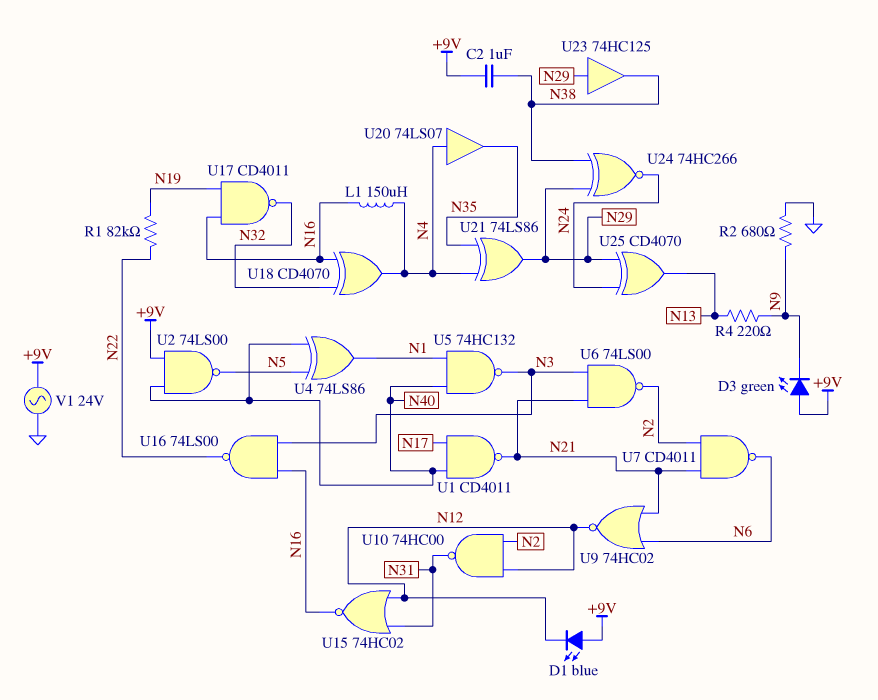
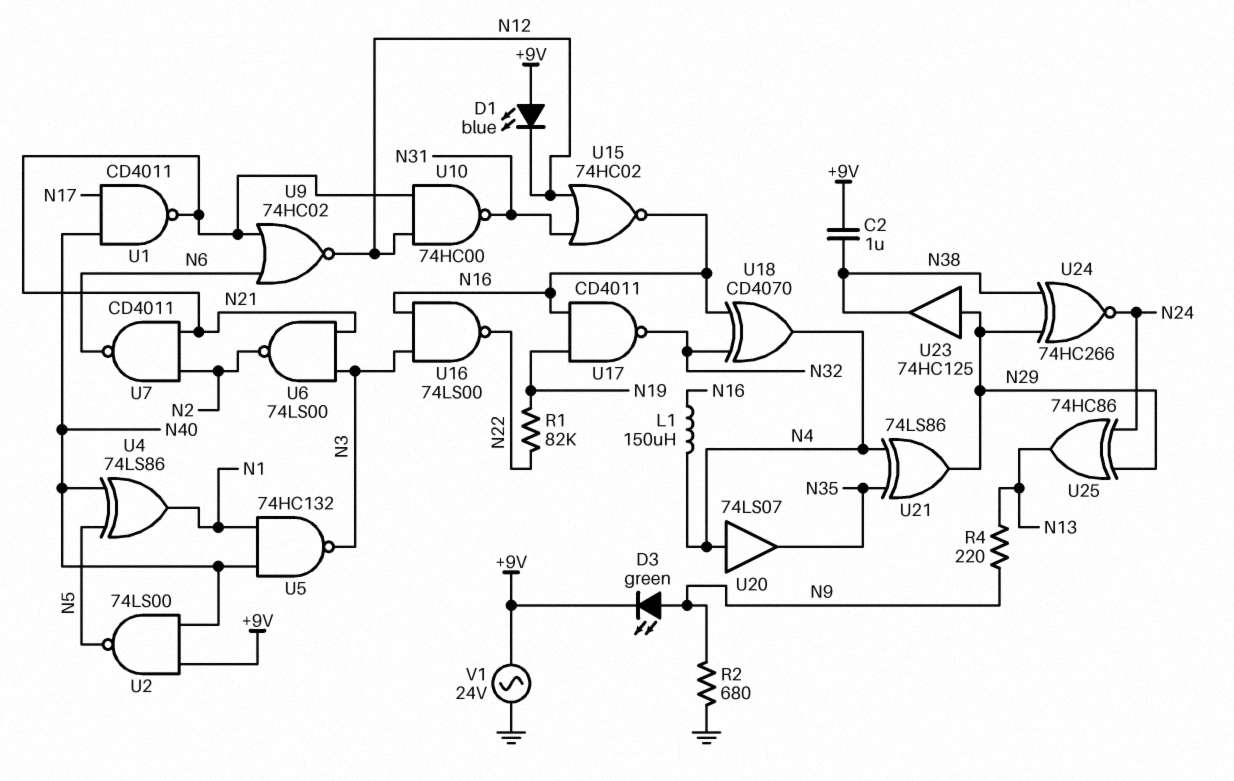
D3: LED green (A +9V, K N9) -> LED green (A N9, K +9V)
U10: NAND 74HC00 (in N2, in N12, out N31) -> NAND 74HC00 (in N12, in N21, out N31)
U25: XOR CD4070 (in N24, in N29, out N13) -> XOR 74HC86 (in N24, in N29, out N13)

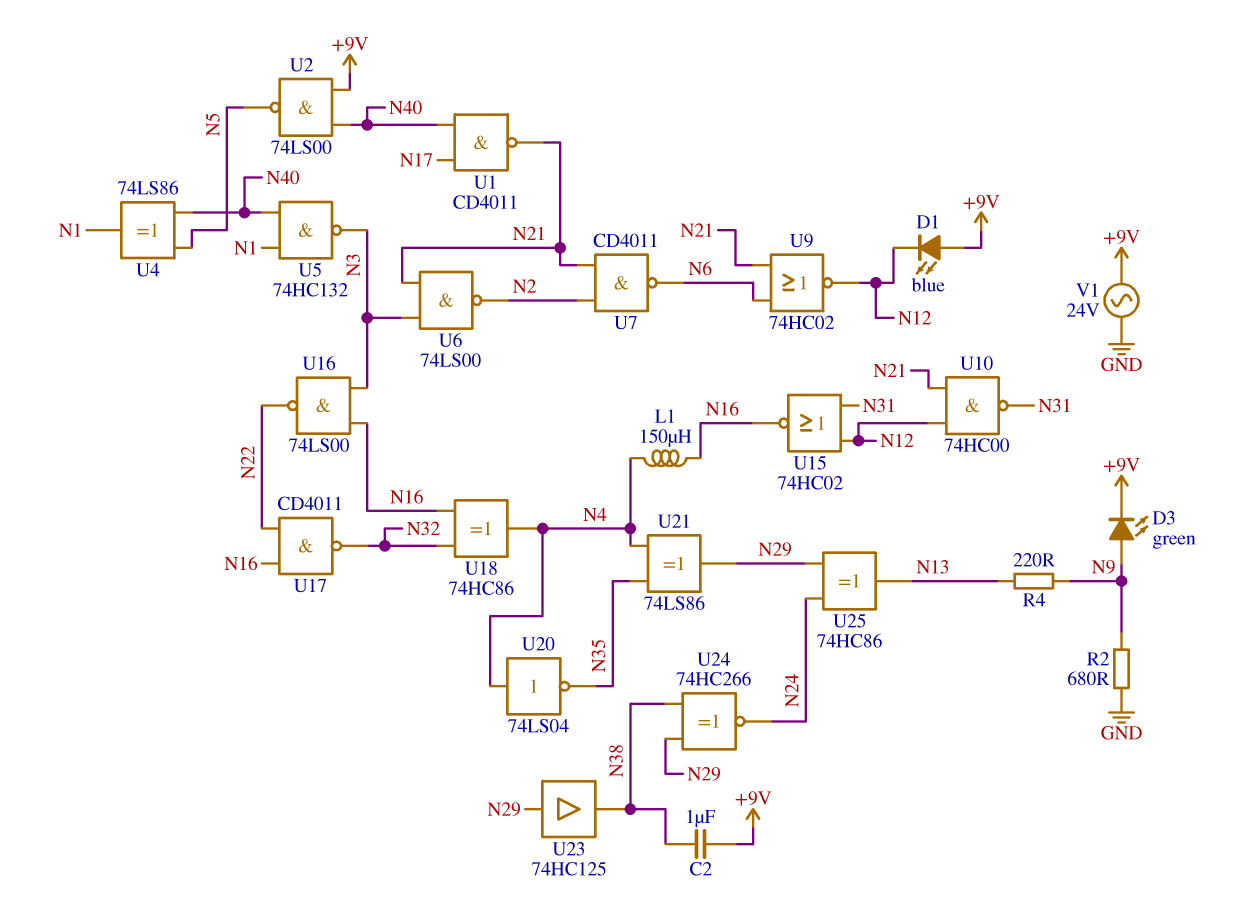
R1: 82k (N19, N22) -> none
U17: NAND CD4011 (in N16, in N19, out N32) -> NAND CD4011 (in N16, in N22, out N32)
U18: XOR CD4070 (in N16, in N32, out N4) -> XOR 74HC86 (in N16, in N32, out N4)
U20: buffer 74LS07 (in N4, out N35) -> NOT 74LS04 (in N4, out N35)

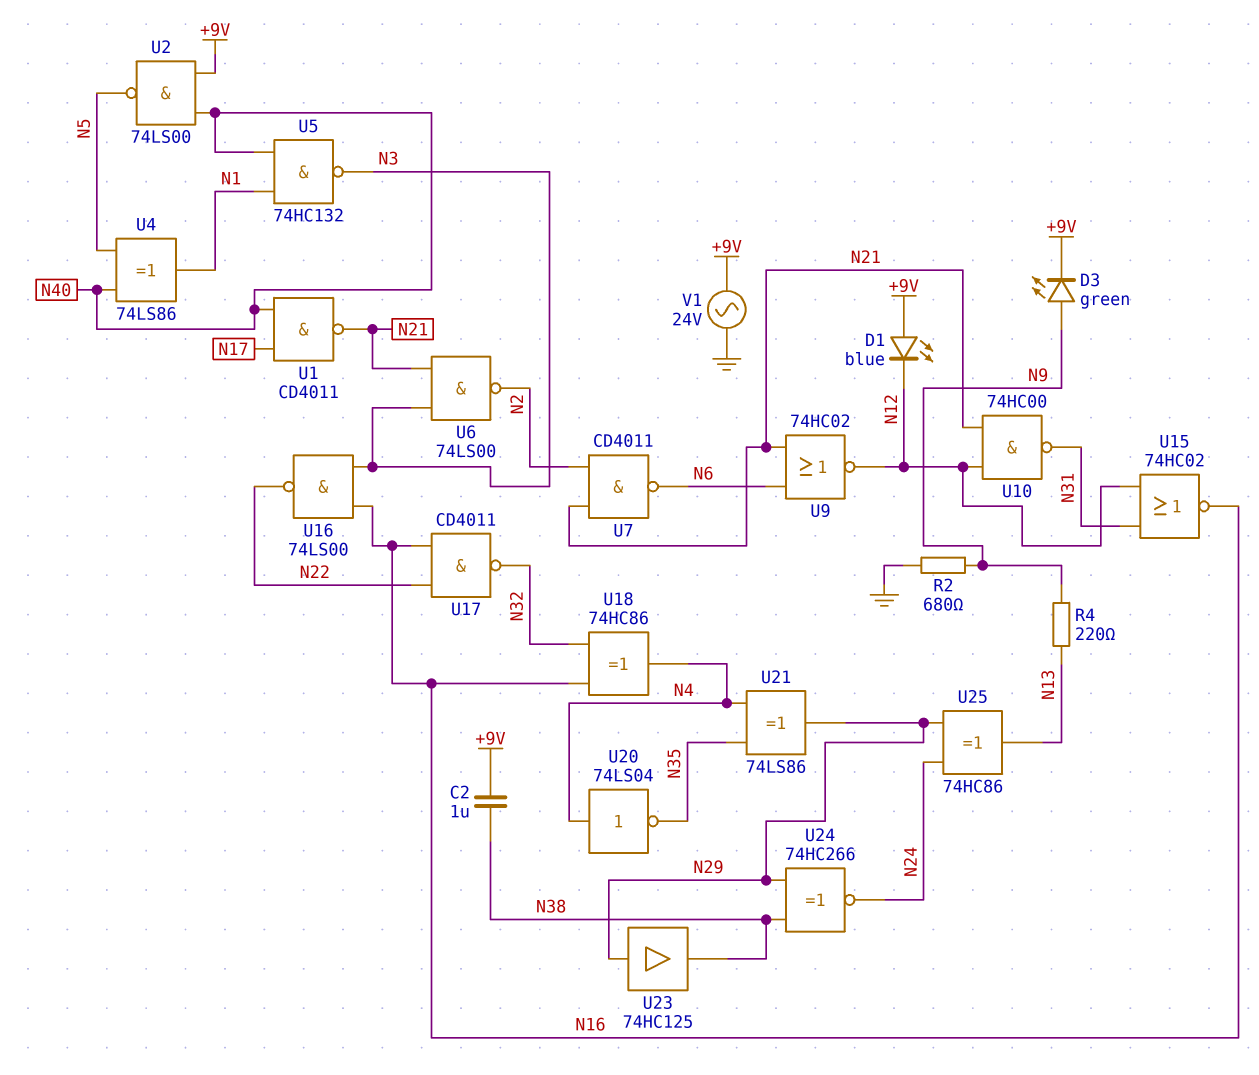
L1: 150uH (N4, N16) -> none

